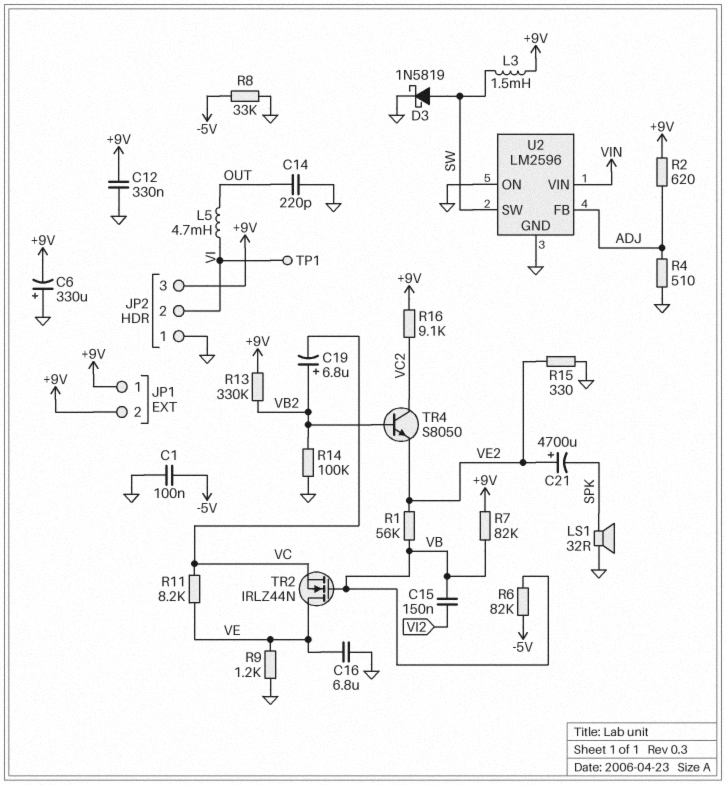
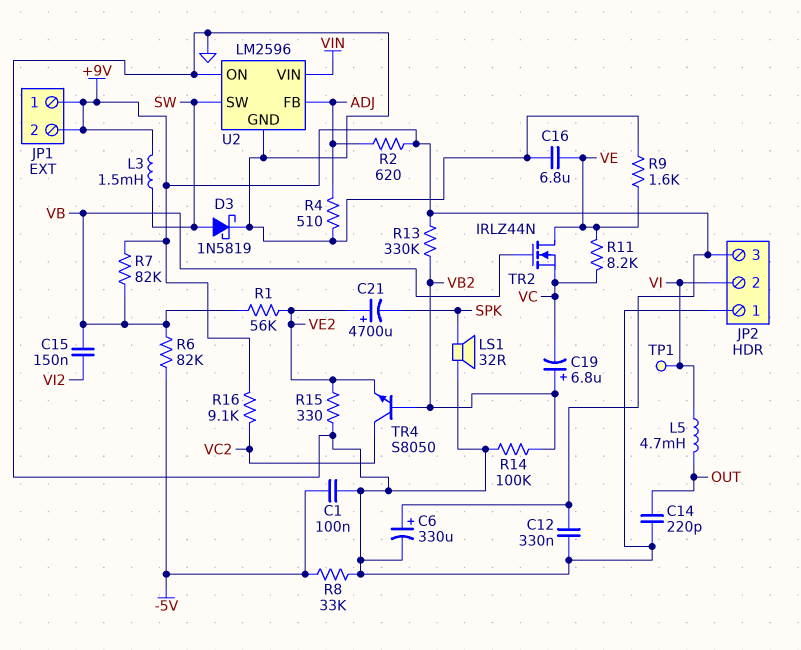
C6: 330uF (plus GND, minus +9V) -> 330uF (plus +9V, minus GND)
R9: 1.2k (GND, VE) -> 1.6k (GND, VE)

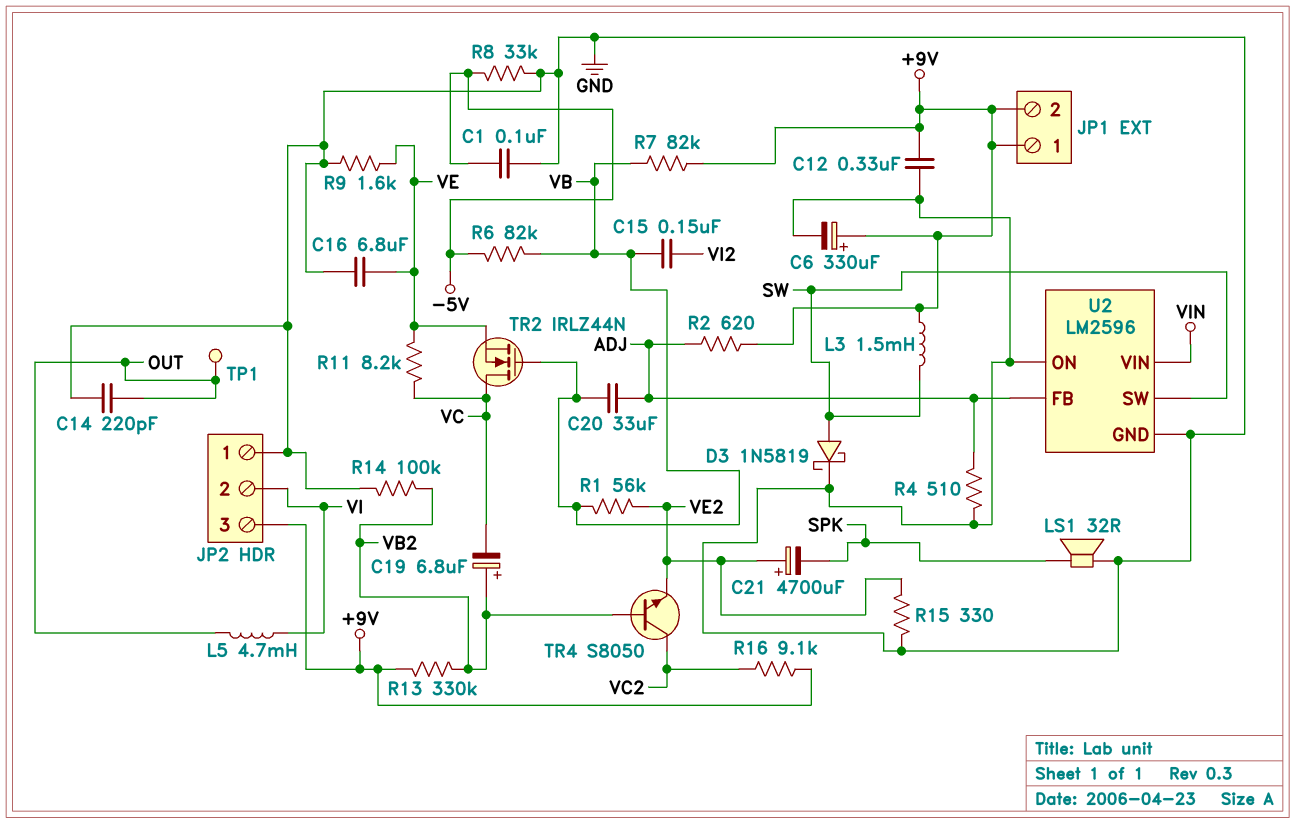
C20: none -> 33uF (ADJ, VB)
TP1: test point (VI) -> test point (OUT)
TR2: NMOS IRLZ44N (G VB, D VE, S VC) -> NMOS IRLZ44N (G VB, D VC, S VE)

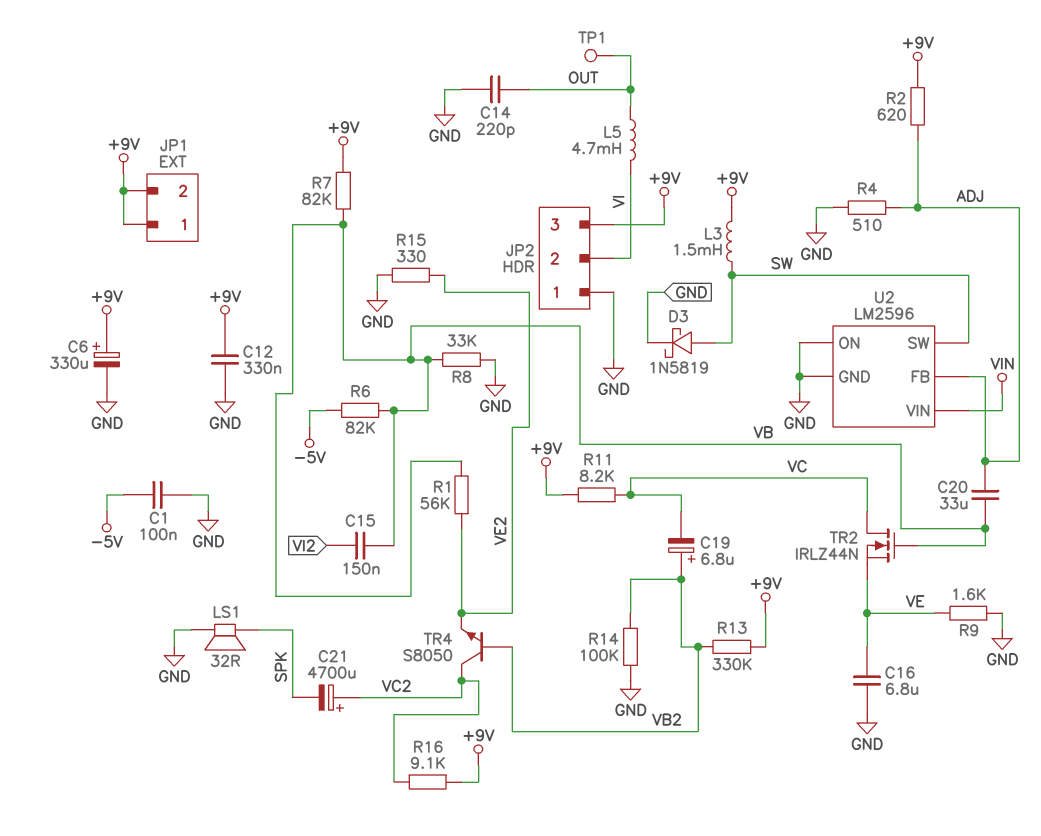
C21: 4700uF (plus VE2, minus SPK) -> 4700uF (plus VC2, minus SPK)
R8: 33k (-5V, GND) -> 33k (GND, VB)
R11: 8.2k (VC, VE) -> 8.2k (+9V, VC)

